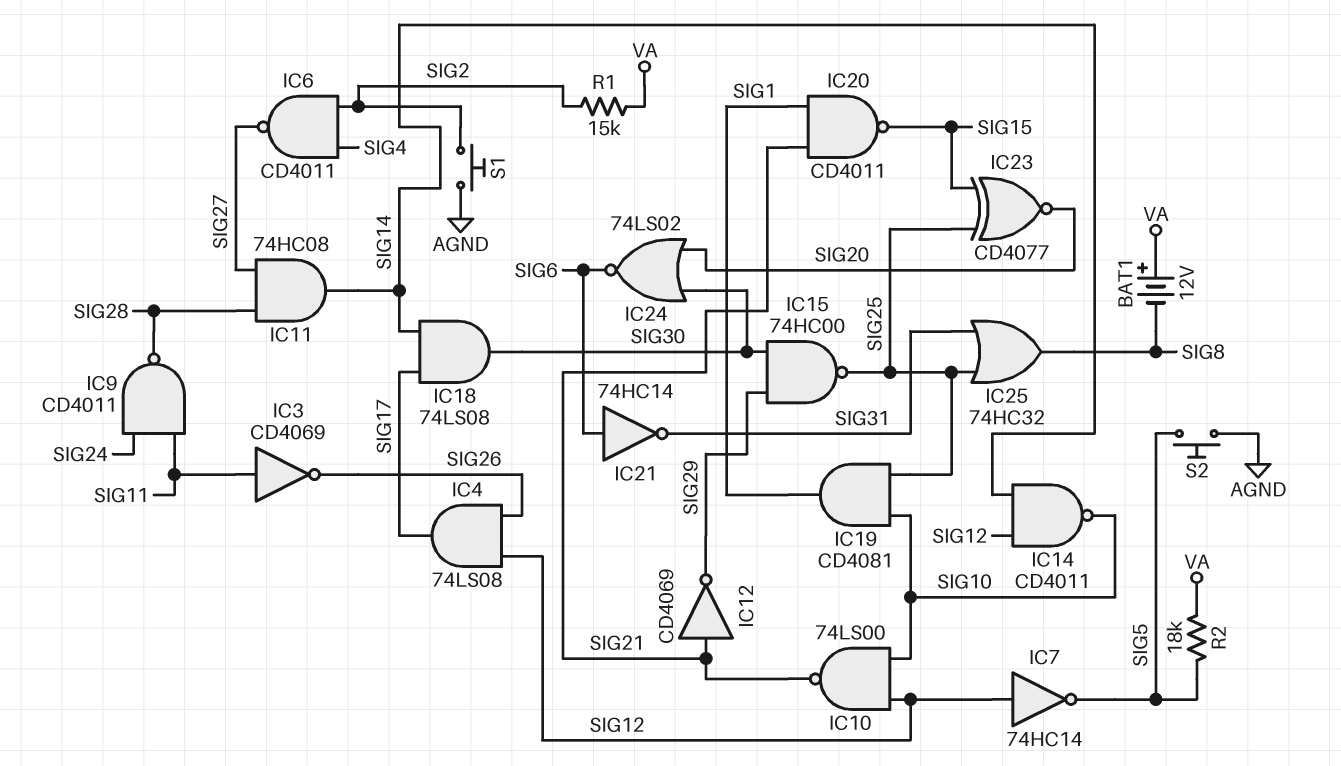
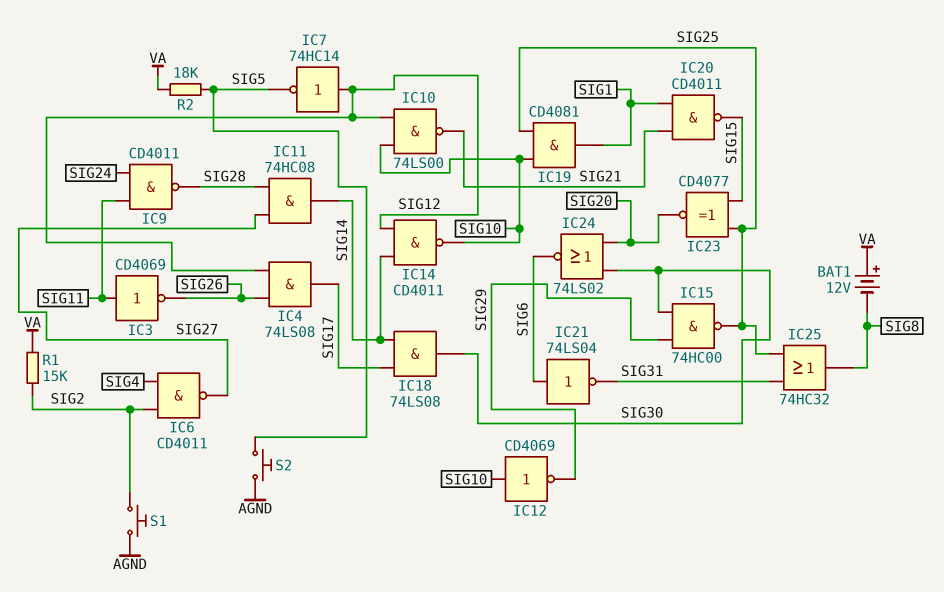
IC12: NOT CD4069 (in SIG21, out SIG29) -> NOT CD4069 (in SIG10, out SIG29)
IC21: NOT 74HC14 (in SIG6, out SIG31) -> NOT 74LS04 (in SIG6, out SIG31)

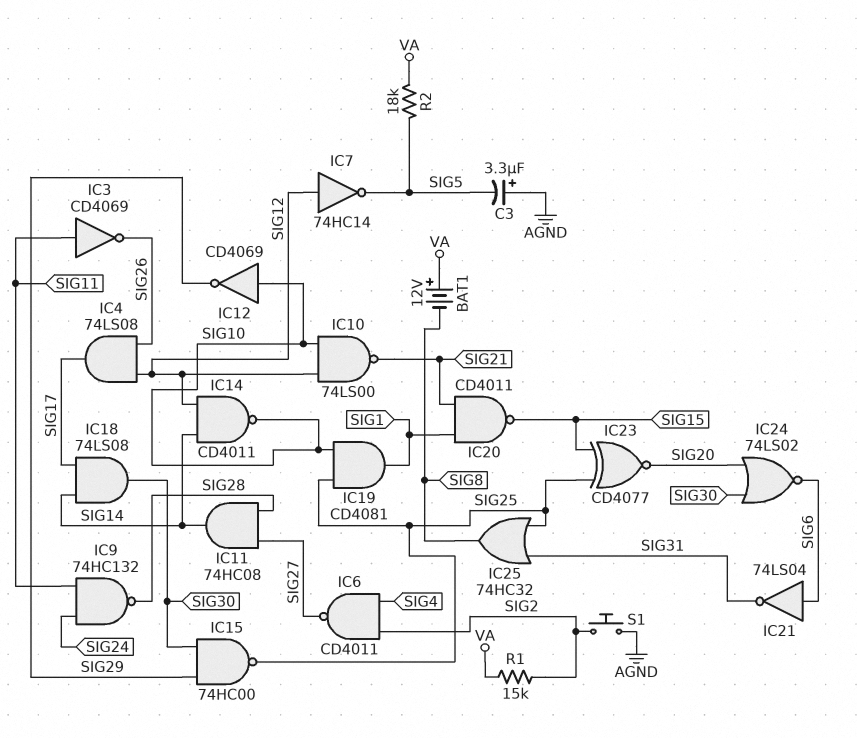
C3: none -> 3.3uF (plus AGND, minus SIG5)
IC9: NAND CD4011 (in SIG11, in SIG24, out SIG28) -> NAND 74HC132 (in SIG11, in SIG24, out SIG28)
S2: button (AGND, SIG5) -> none

